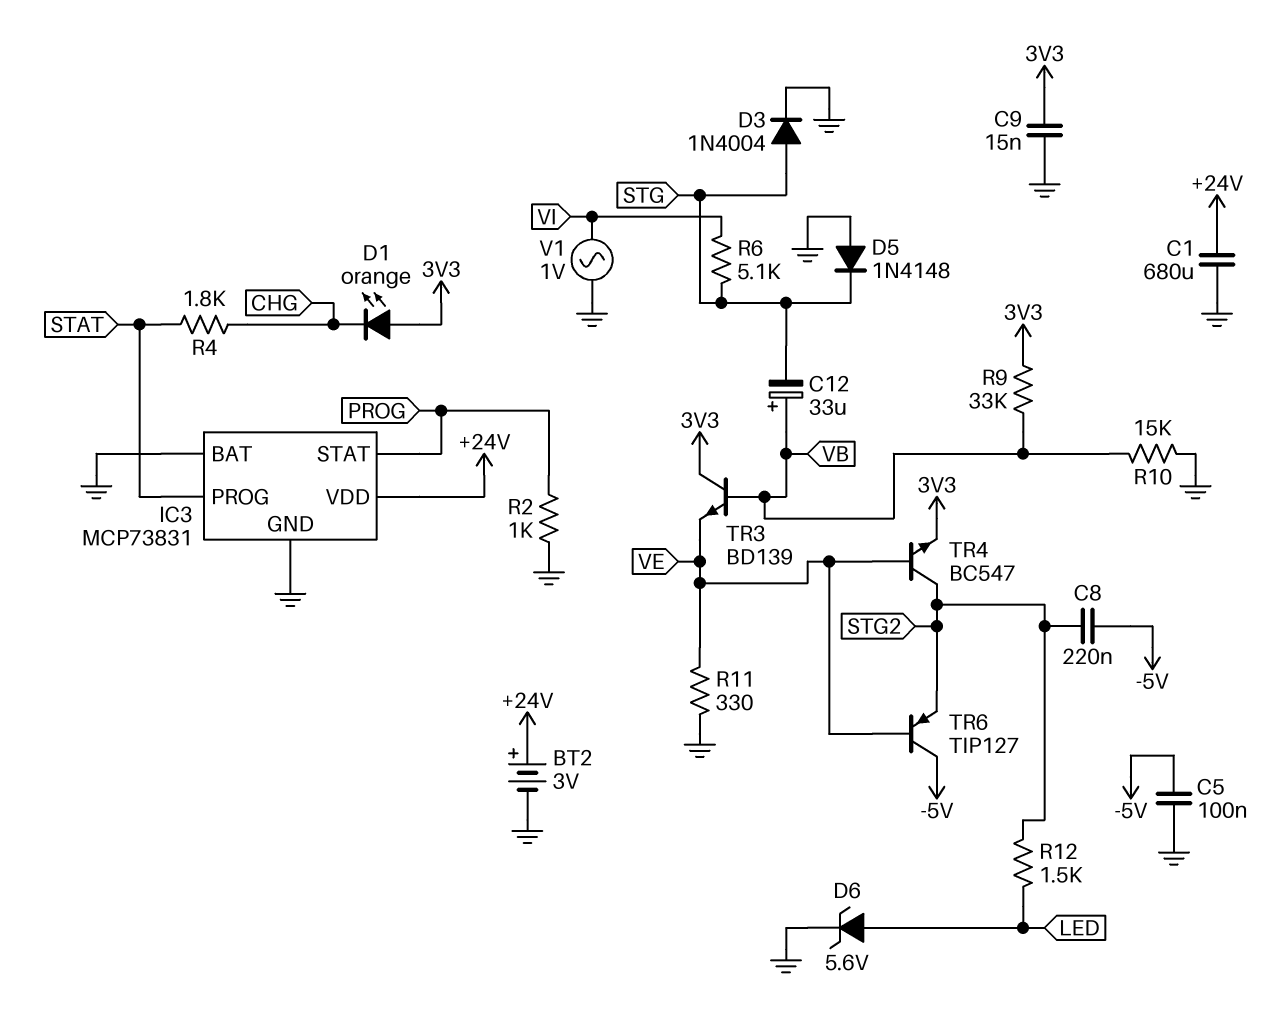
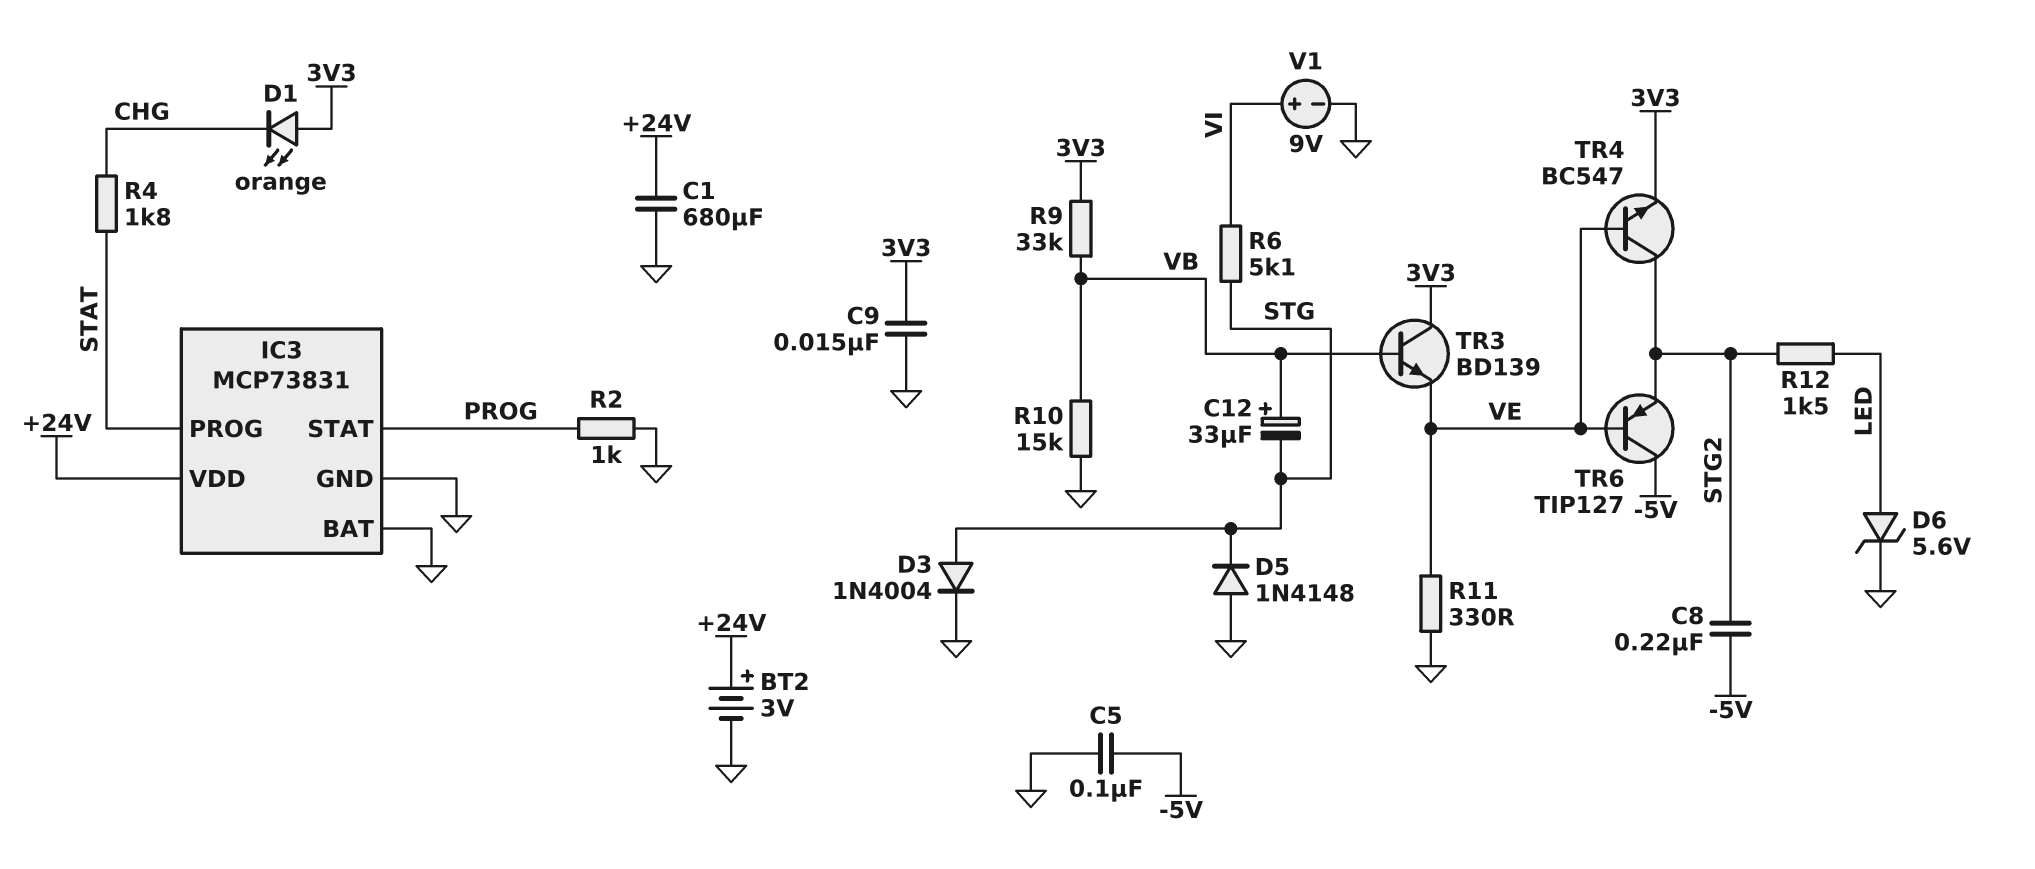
V1: AC 1V (GND, VI) -> 9V (plus VI, minus GND)

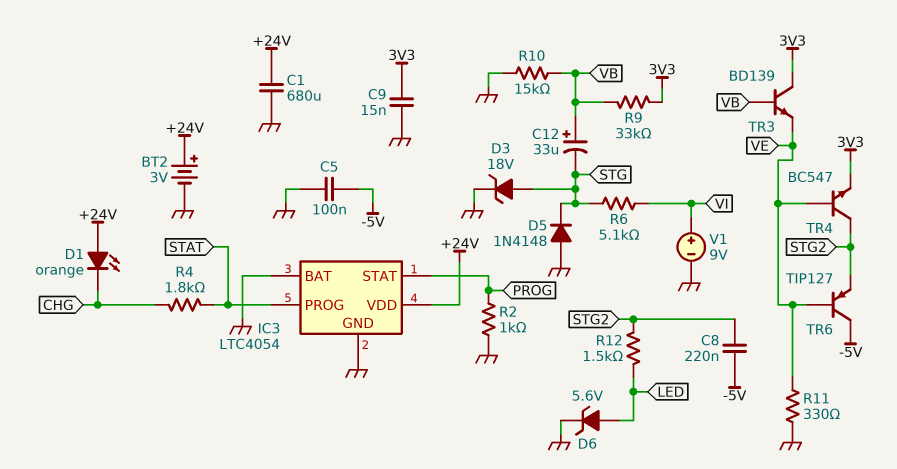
D1: LED orange (A 3V3, K CHG) -> LED orange (A +24V, K CHG)
D3: diode 1N4004 (A STG, K GND) -> zener 18V (A STG, K GND)
IC3: MCP73831 -> LTC4054

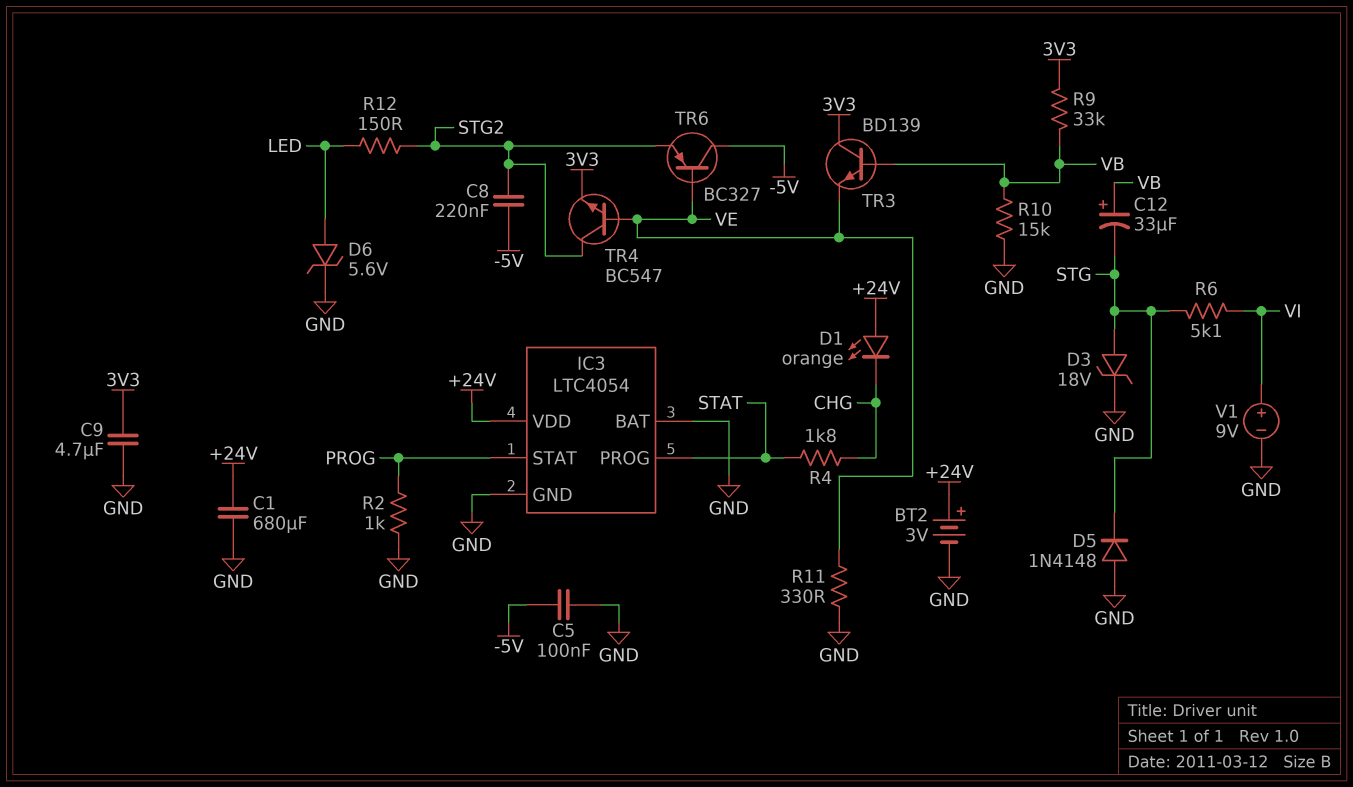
C9: 15nF (3V3, GND) -> 4.7uF (3V3, GND)
R12: 1.5k (LED, STG2) -> 150 (LED, STG2)
TR6: PNP TIP127 (B VE, C -5V, E STG2) -> PNP BC327 (B VE, C -5V, E STG2)

